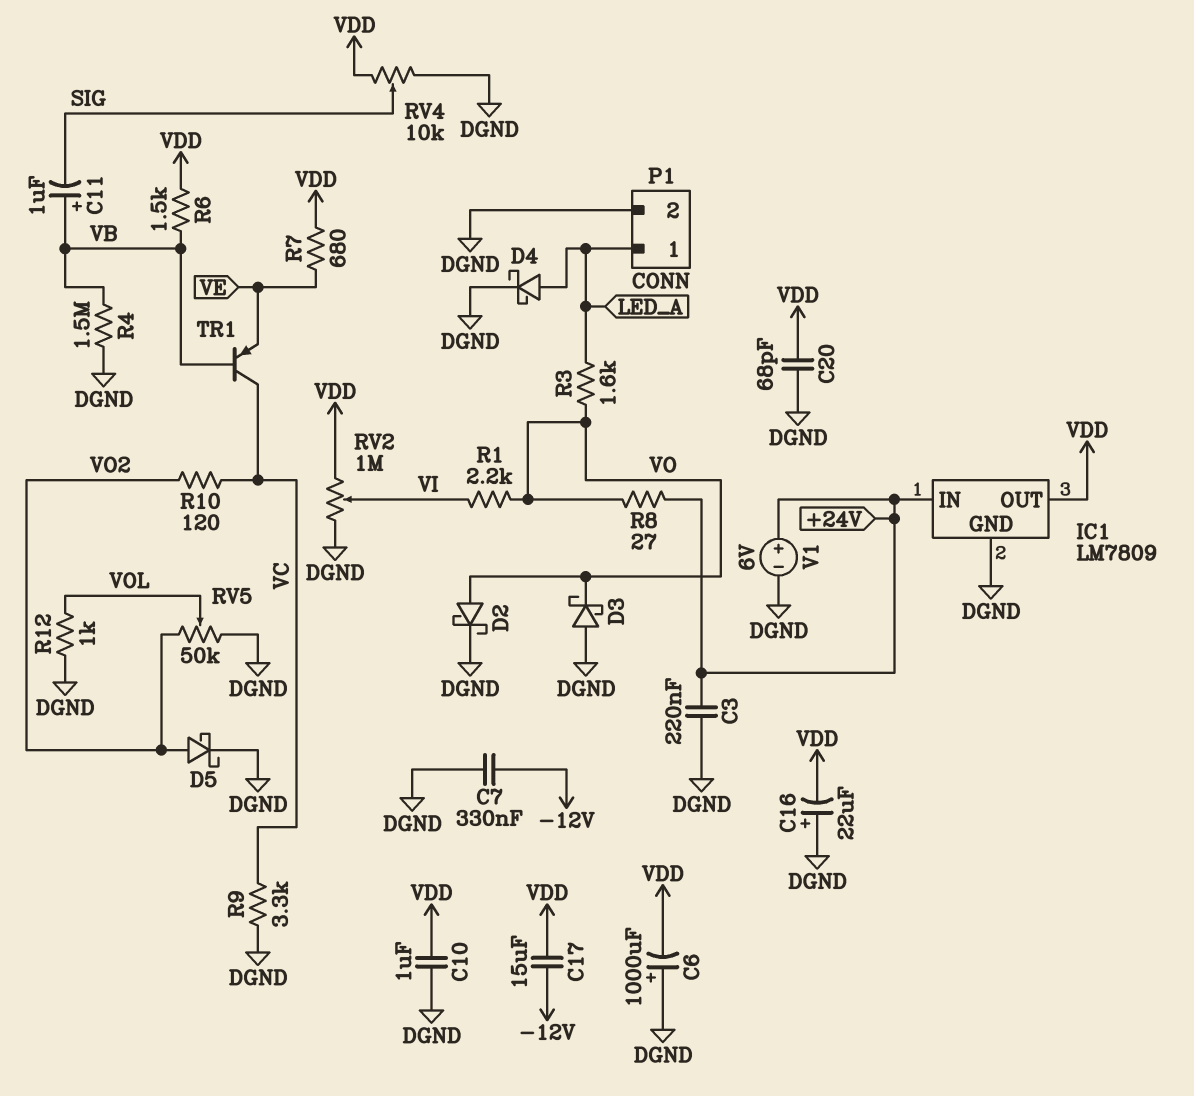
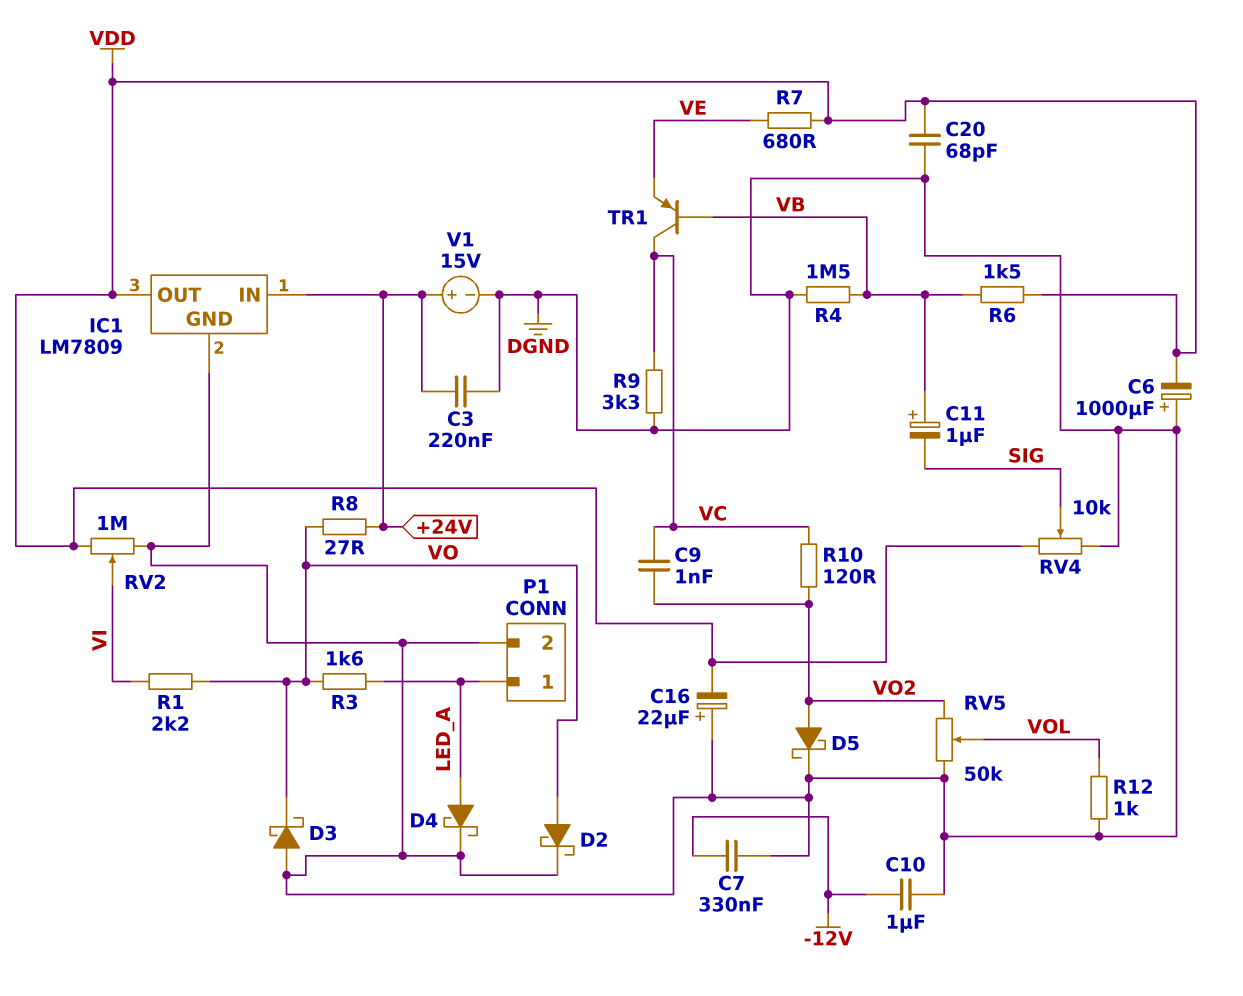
C9: none -> 1nF (VC, VO2)
C10: 1uF (DGND, VDD) -> 1uF (-12V, DGND)
C17: 15uF (-12V, VDD) -> none
V1: 6V (plus +24V, minus DGND) -> 15V (plus +24V, minus DGND)

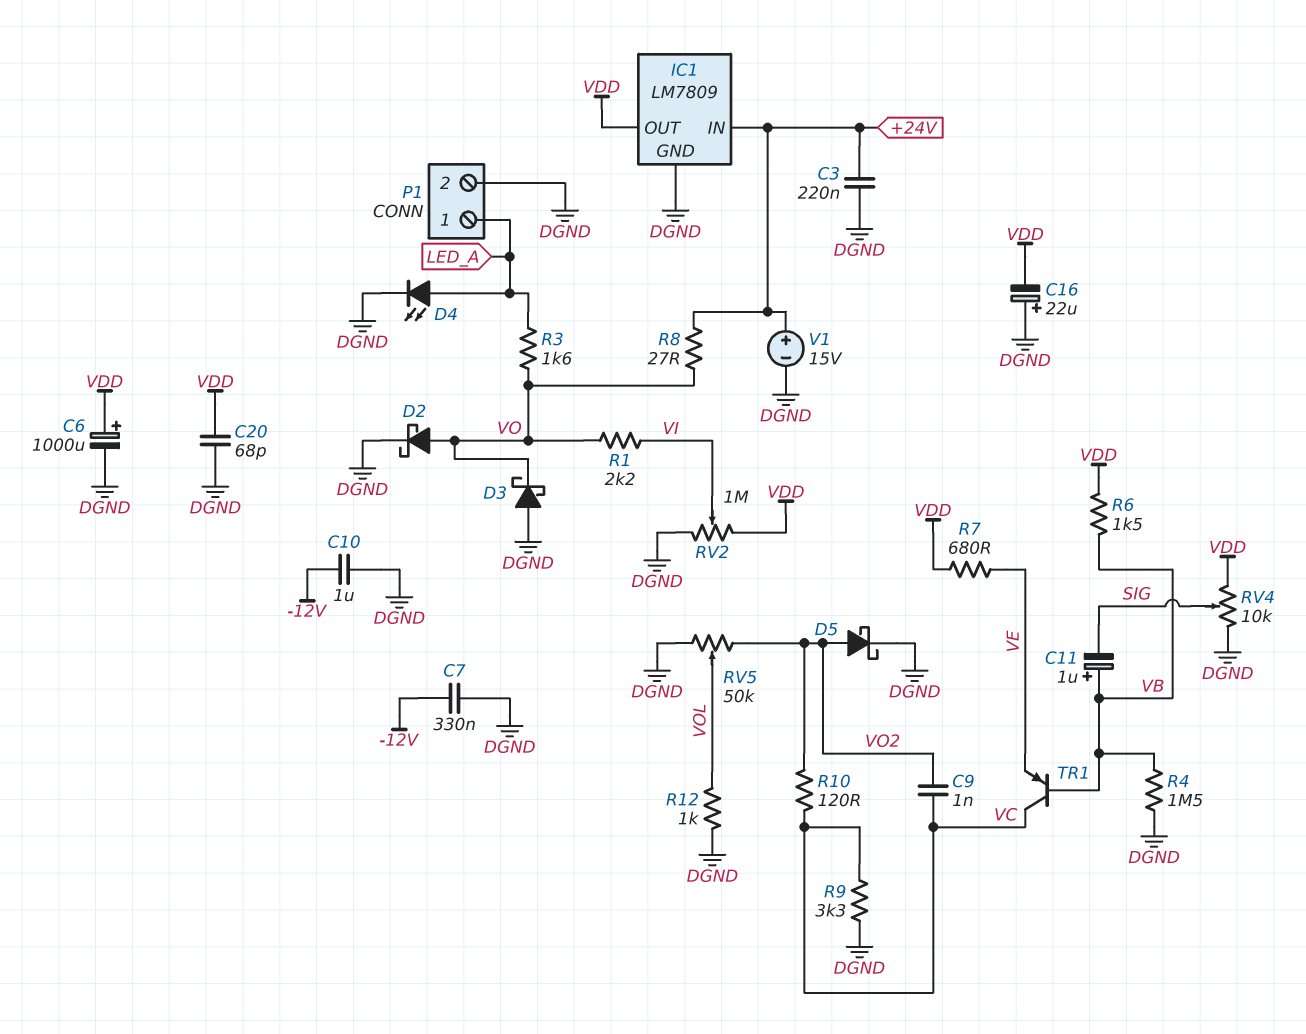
C6: 1000uF (plus DGND, minus VDD) -> 1000uF (plus VDD, minus DGND)
D4: schottky (A LED_A, K DGND) -> LED (A LED_A, K DGND)

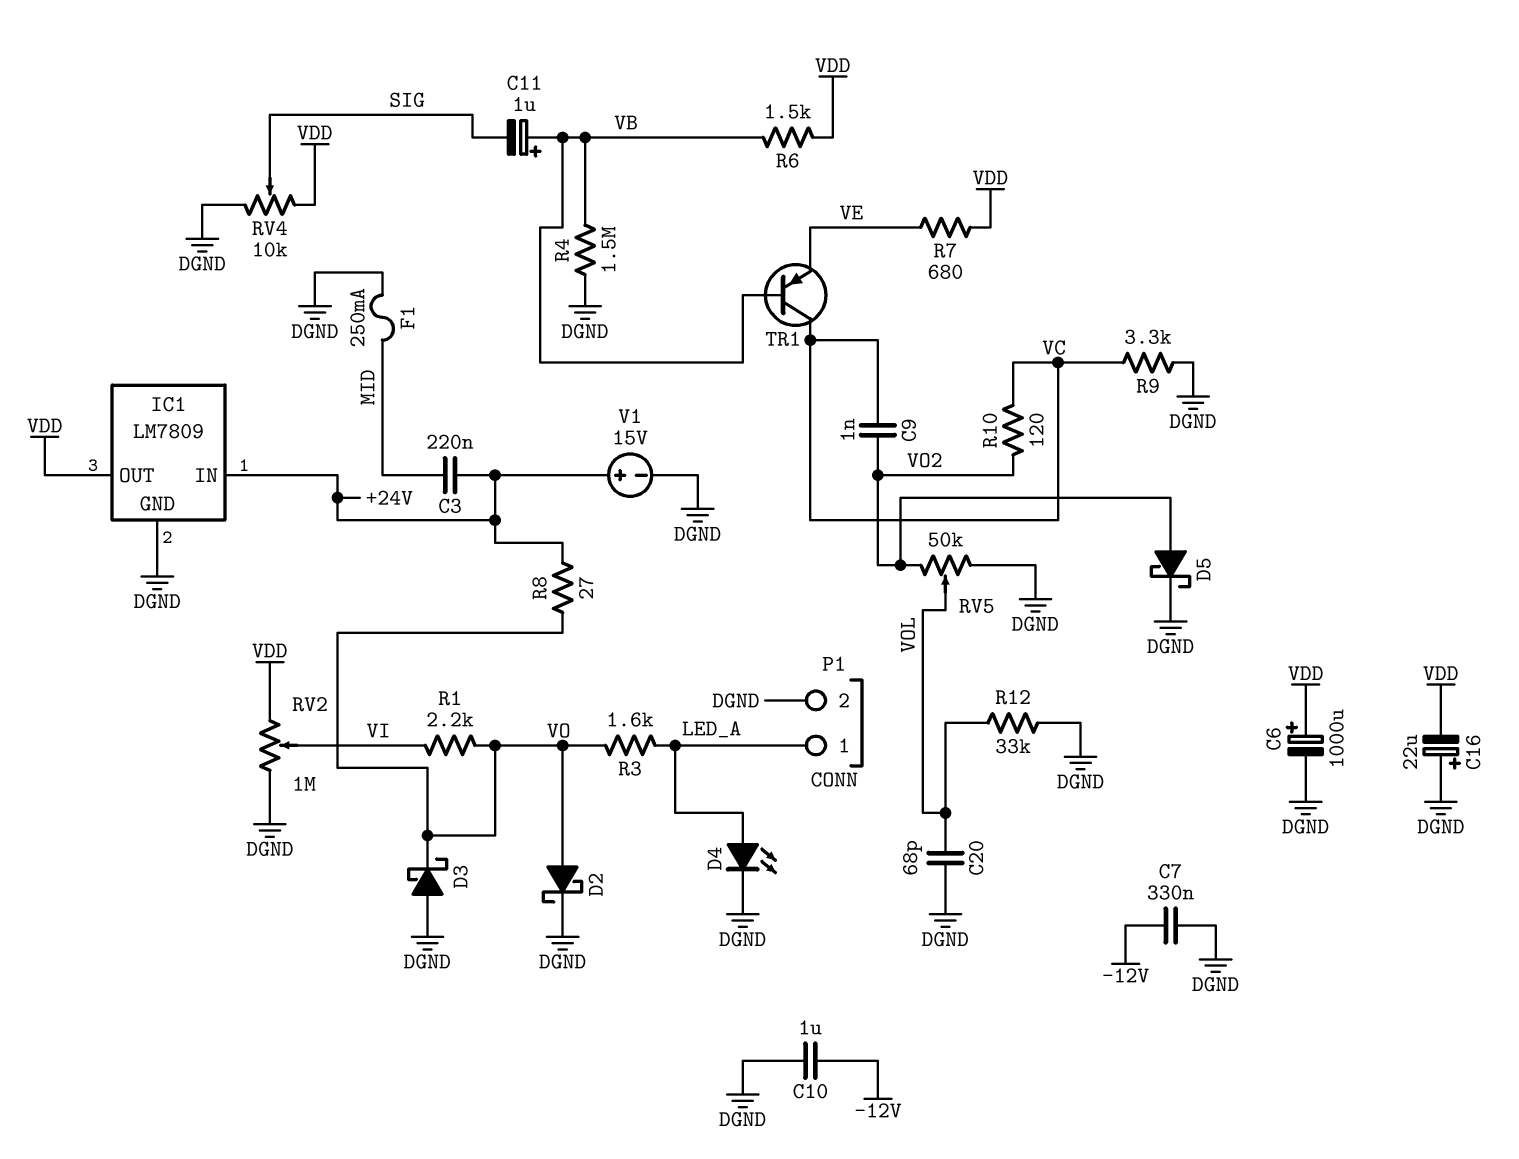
C3: 220nF (+24V, DGND) -> 220nF (+24V, MID)
C20: 68pF (DGND, VDD) -> 68pF (DGND, VOL)
F1: none -> 250mA (DGND, MID)
R12: 1k (DGND, VOL) -> 33k (DGND, VOL)

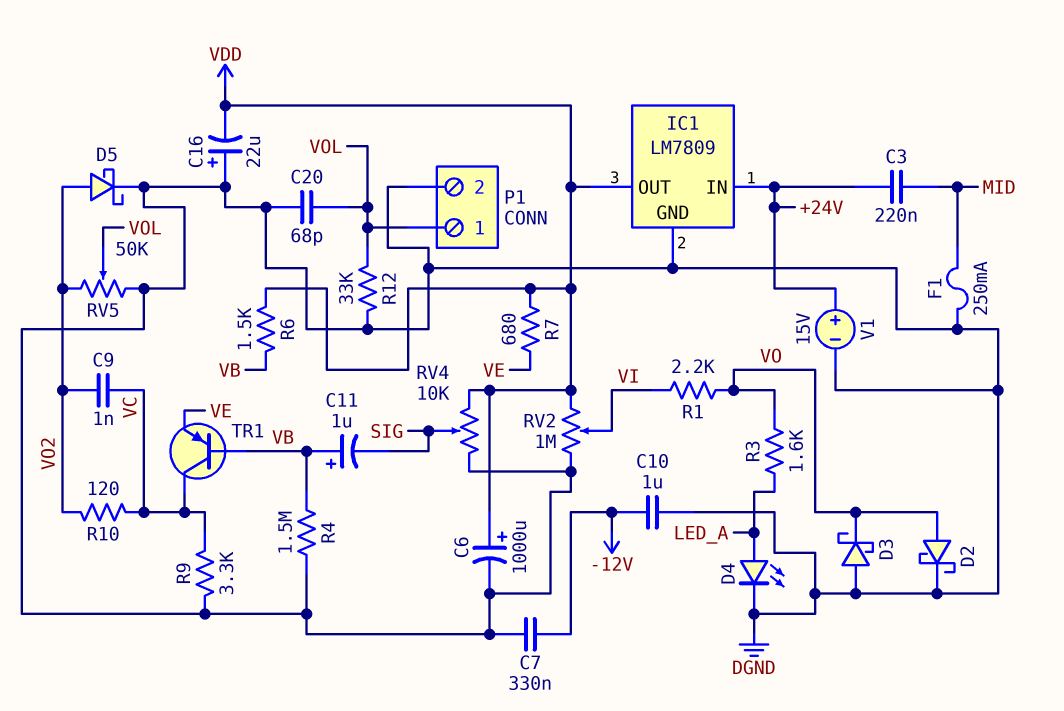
P1 pin 1: LED_A -> VOL
R8: 27 (+24V, VO) -> none

